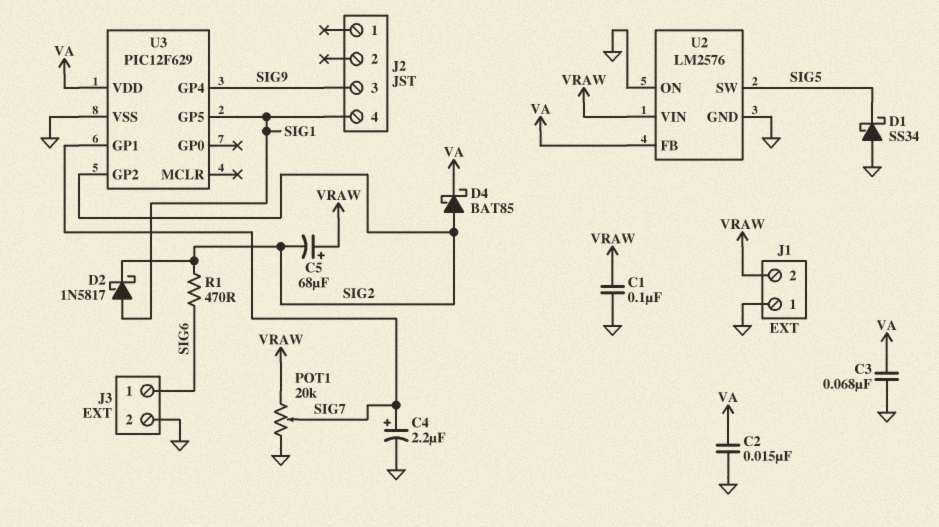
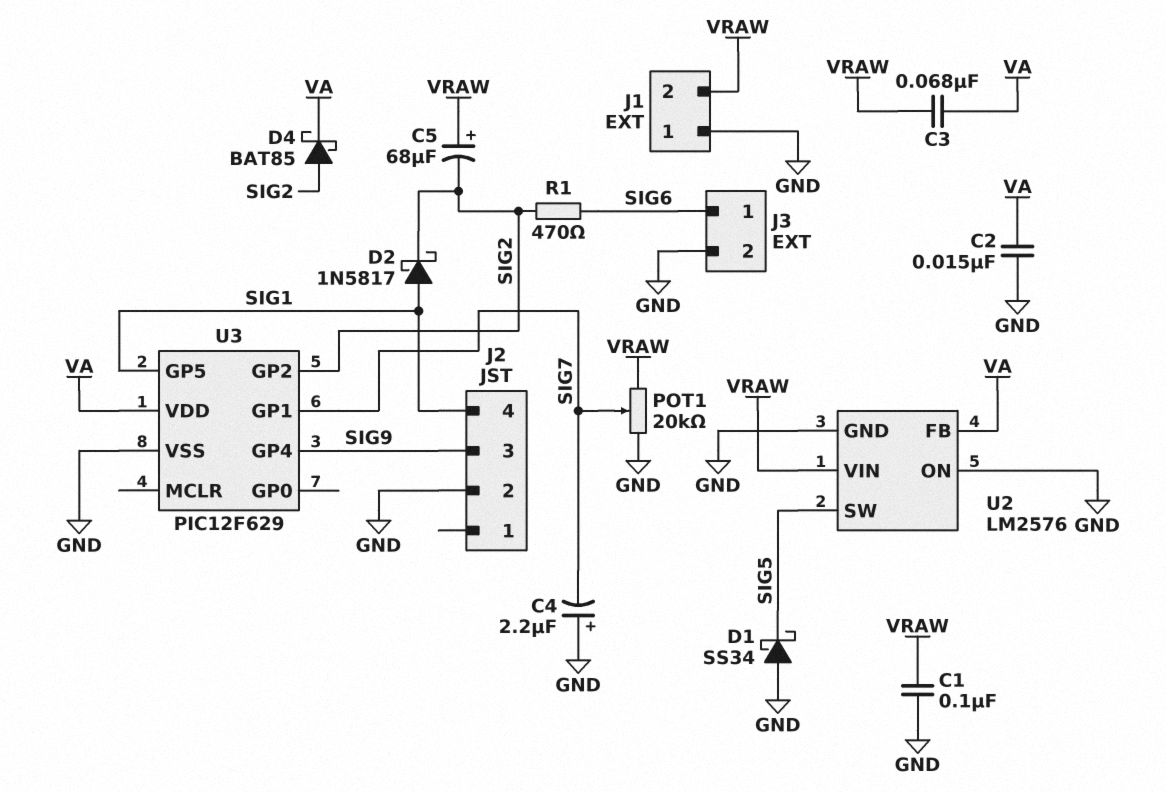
C3: 68nF (GND, VA) -> 68nF (VA, VRAW)
C4: 2.2uF (plus SIG7, minus GND) -> 2.2uF (plus GND, minus SIG7)
J2 pin 2: none -> GND

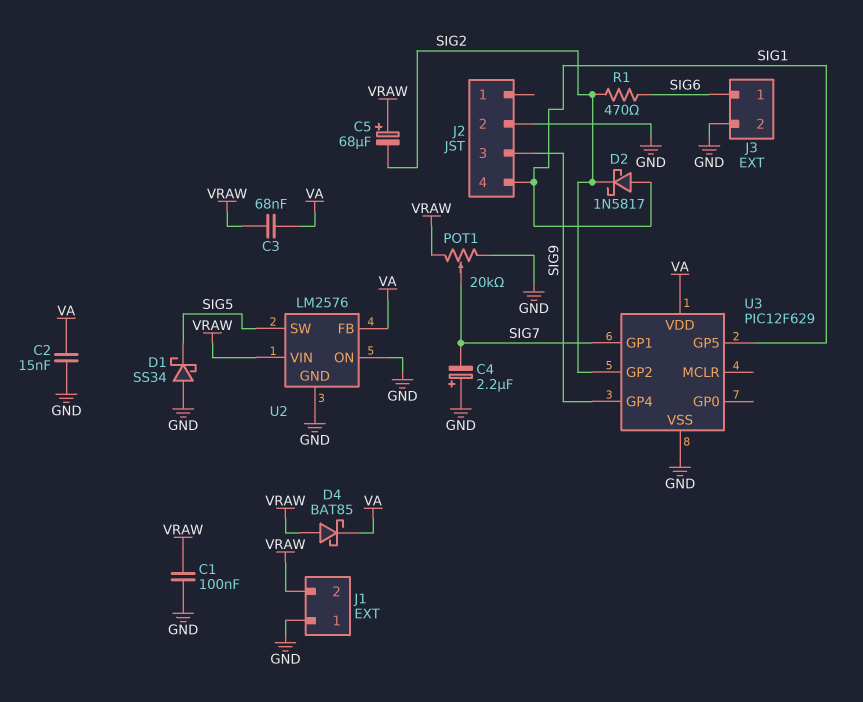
D4: schottky BAT85 (A SIG2, K VA) -> schottky BAT85 (A VRAW, K VA)

